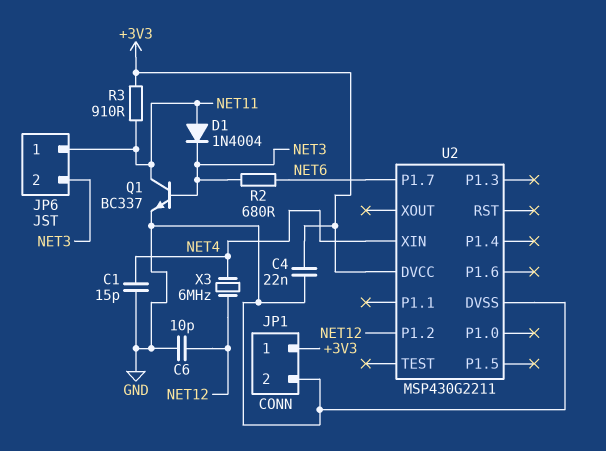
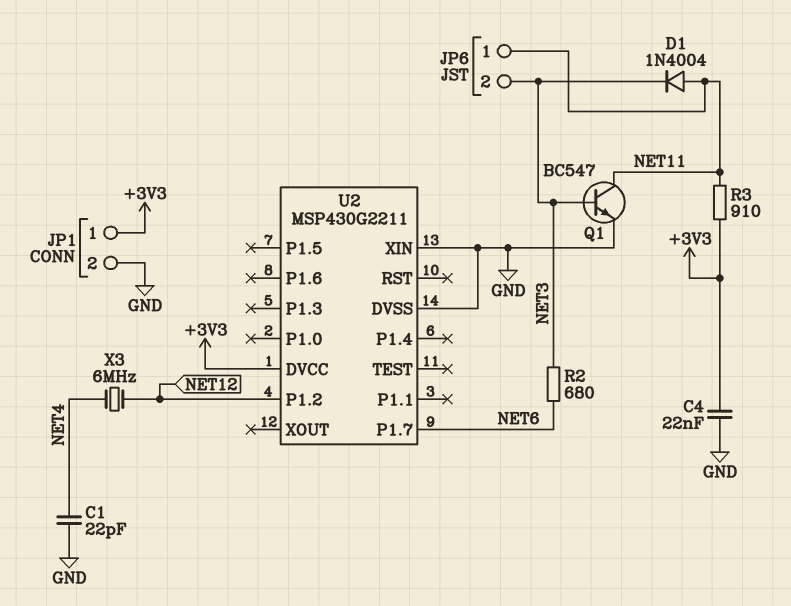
C1: 15pF (GND, NET4) -> 22pF (GND, NET4)
C6: 10pF (GND, NET12) -> none
Q1: NPN BC337 (B NET3, C NET11, E GND) -> NPN BC547 (B NET3, C NET11, E GND)
U2 pin XIN: NET4 -> GND

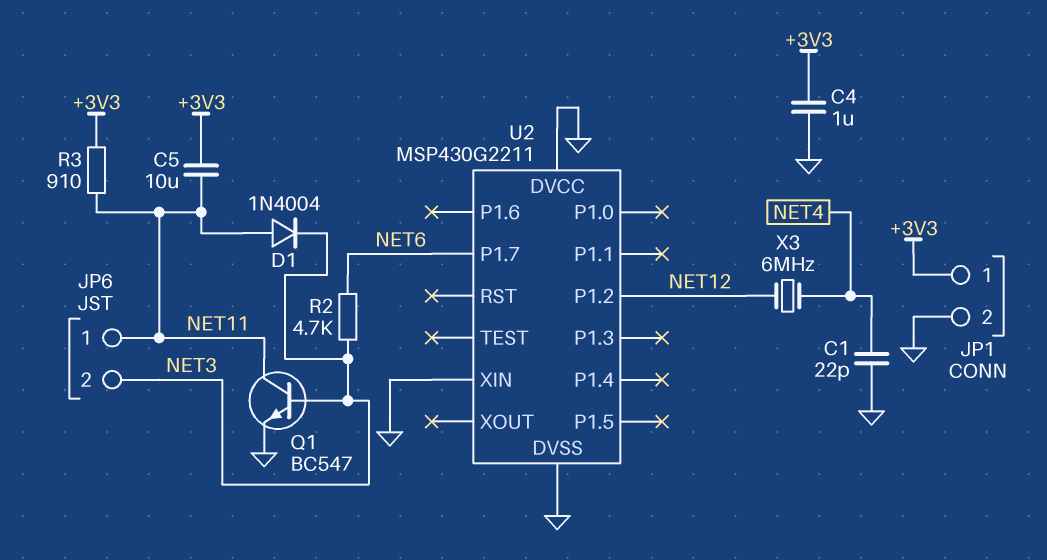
C4: 22nF (+3V3, GND) -> 1uF (+3V3, GND)
C5: none -> 10uF (+3V3, NET11)
R2: 680 (NET3, NET6) -> 4.7k (NET3, NET6)
U2 pin DVCC: +3V3 -> GND

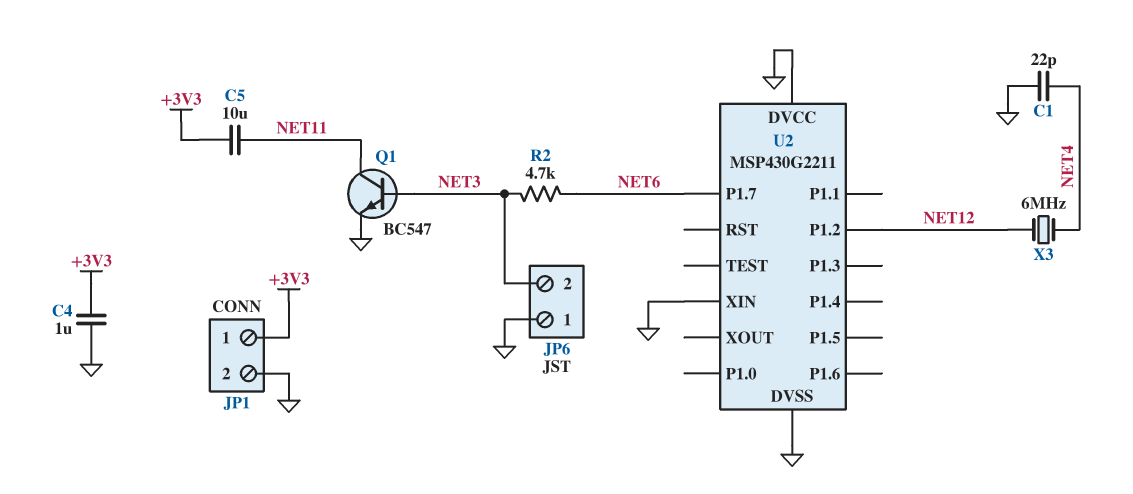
D1: diode 1N4004 (A NET11, K NET3) -> none
JP6 pin 1: NET11 -> GND
R3: 910 (+3V3, NET11) -> none

